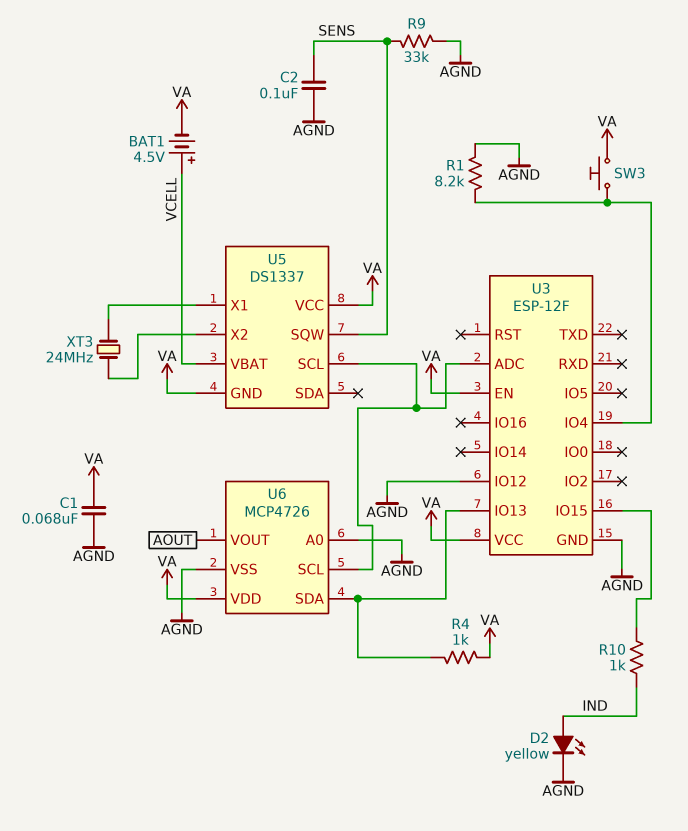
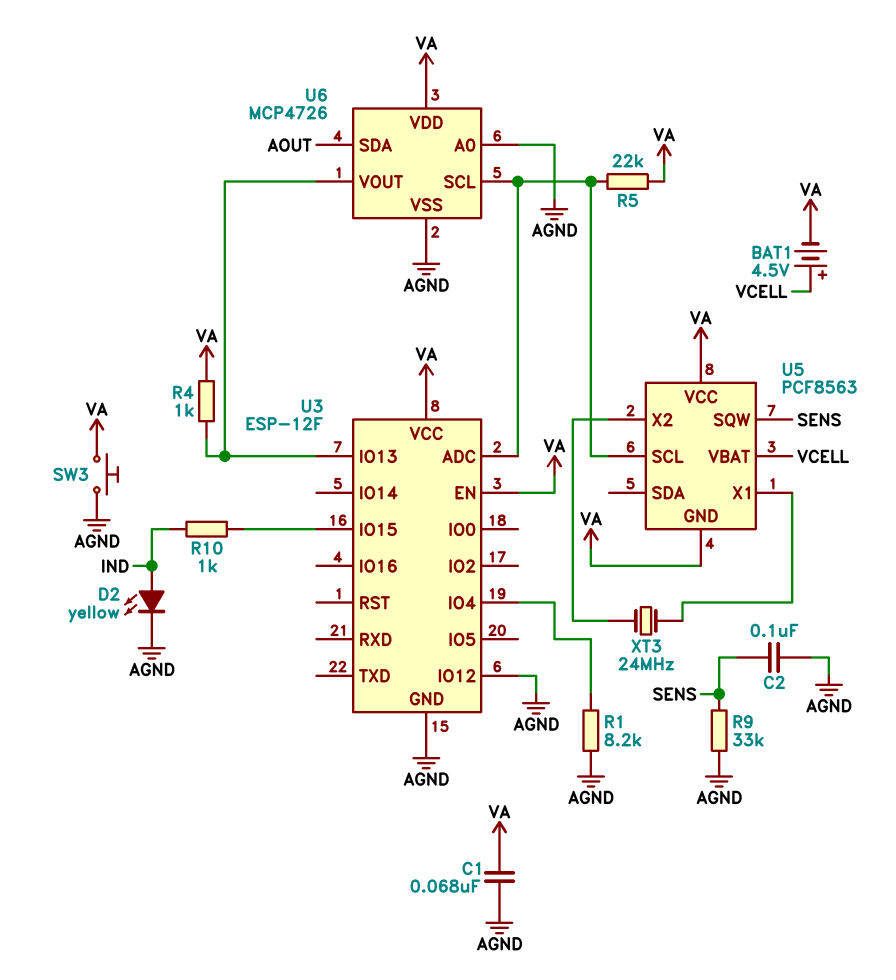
R5: none -> 22k (U3/ADC, VA)
SW3: button (U3/IO4, VA) -> button (AGND, VA)
U5: DS1337 -> PCF8563
U6 pin SDA: U3/IO13 -> AOUT
U6 pin VOUT: AOUT -> U3/IO13

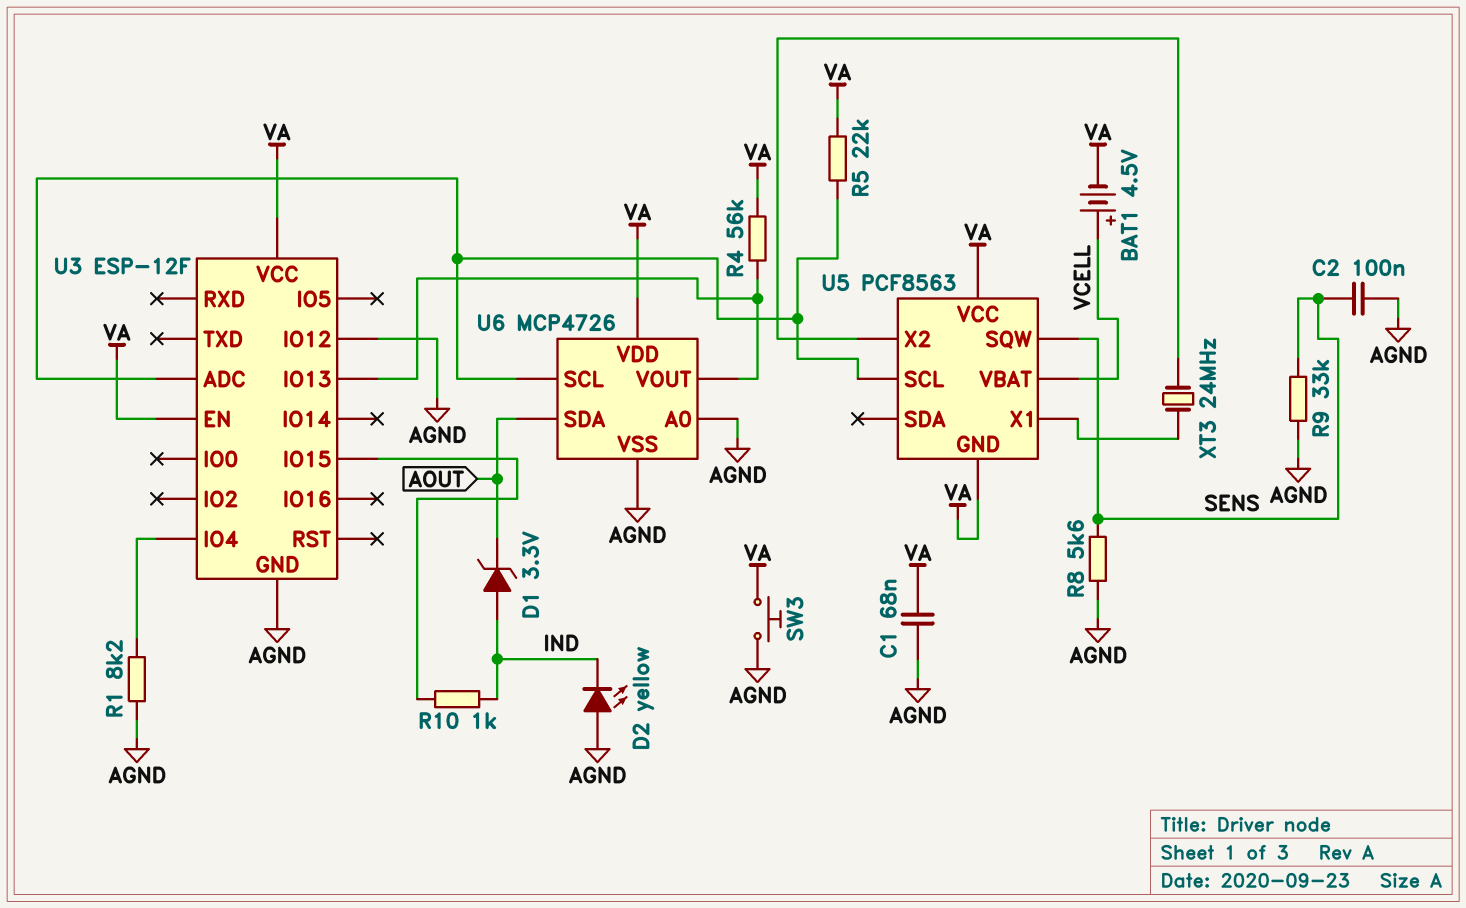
D1: none -> zener 3.3V (A IND, K AOUT)
D2: LED yellow (A IND, K AGND) -> LED yellow (A AGND, K IND)
R4: 1k (U3/IO13, VA) -> 56k (U3/IO13, VA)
R8: none -> 5.6k (AGND, SENS)

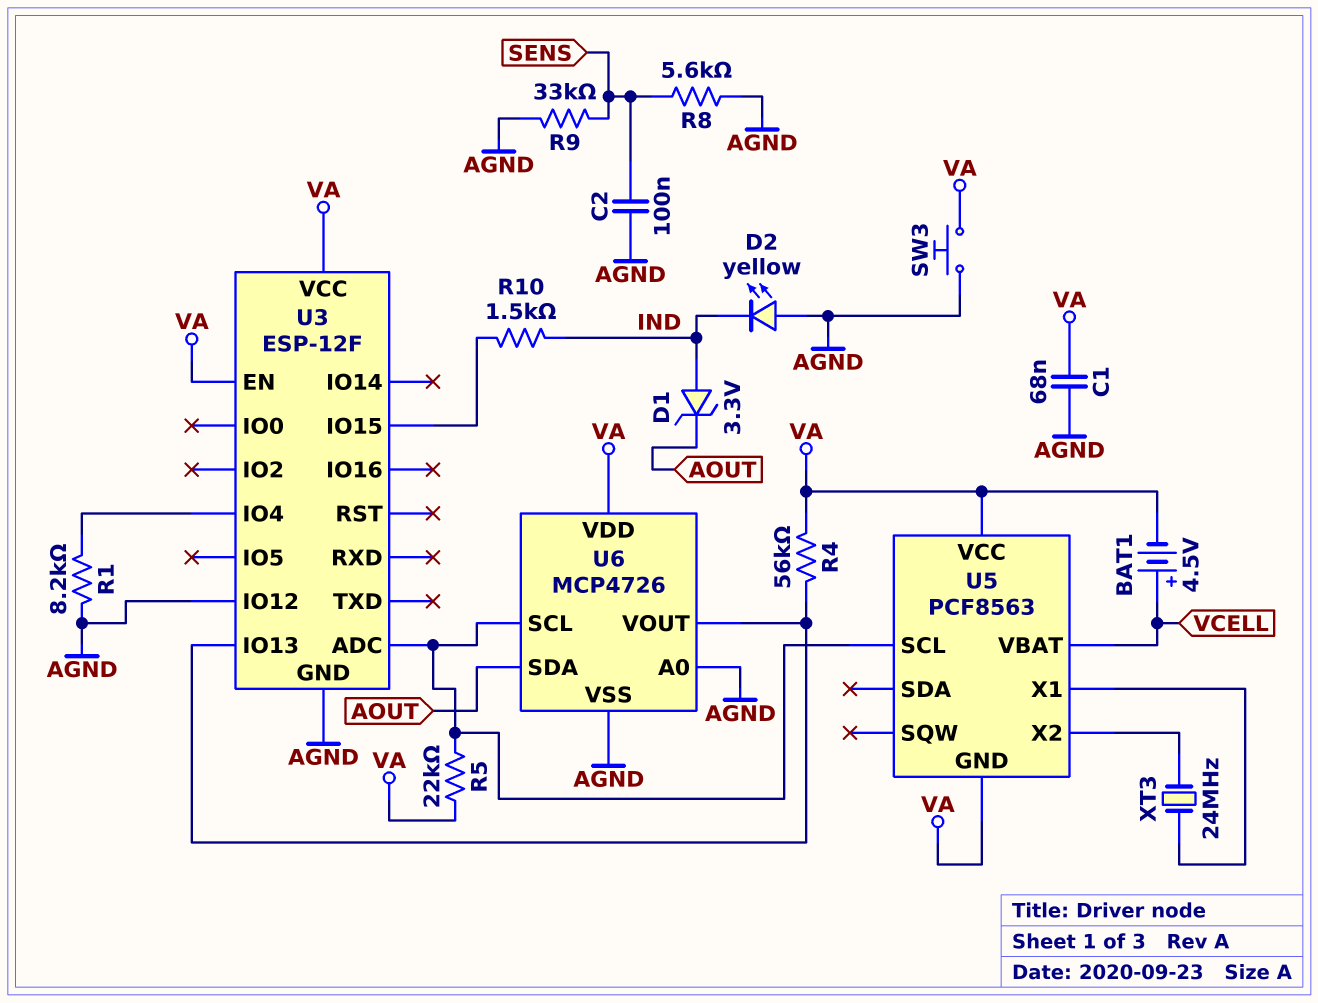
R10: 1k (IND, U3/IO15) -> 1.5k (IND, U3/IO15)
U5 pin SQW: SENS -> none

